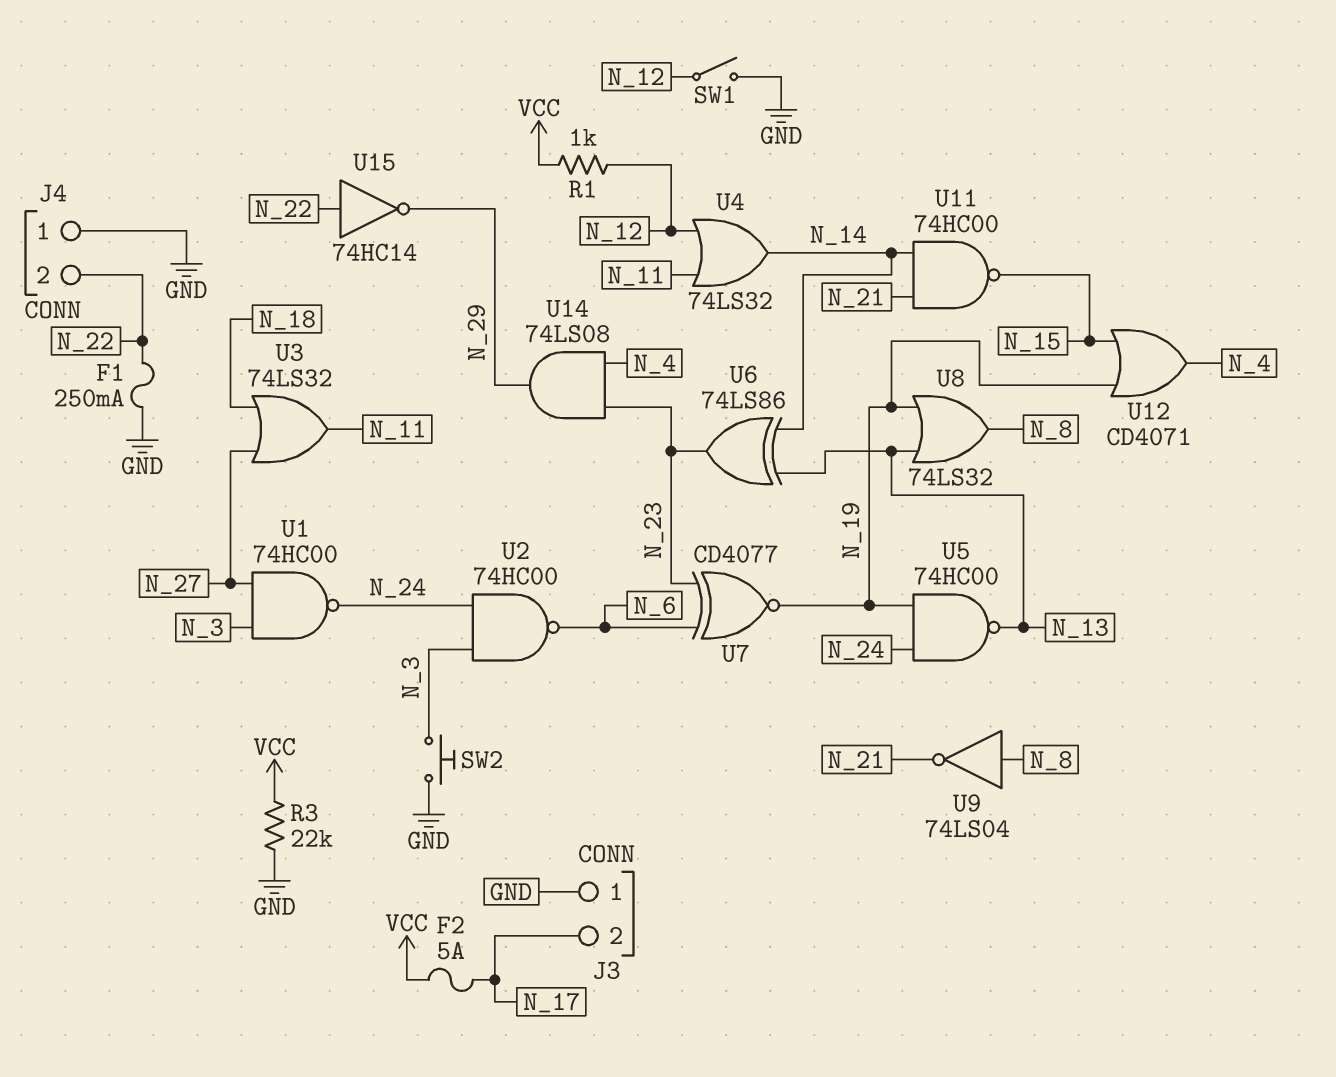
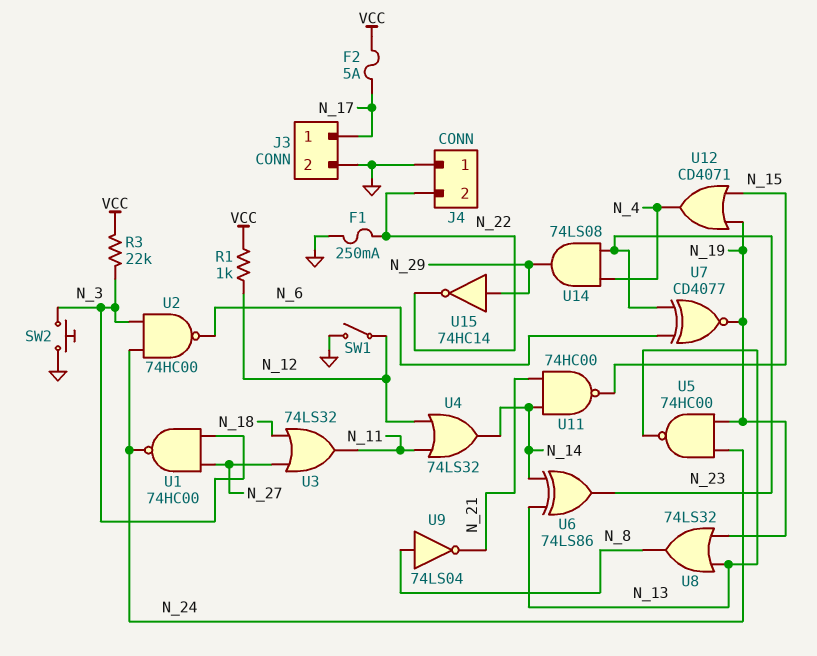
J3 pin 1: GND -> N_17
J3 pin 2: N_17 -> GND
R3: 22k (GND, VCC) -> 22k (N_3, VCC)
U15: NOT 74HC14 (in N_22, out N_29) -> NOT 74HC14 (in N_29, out N_22)

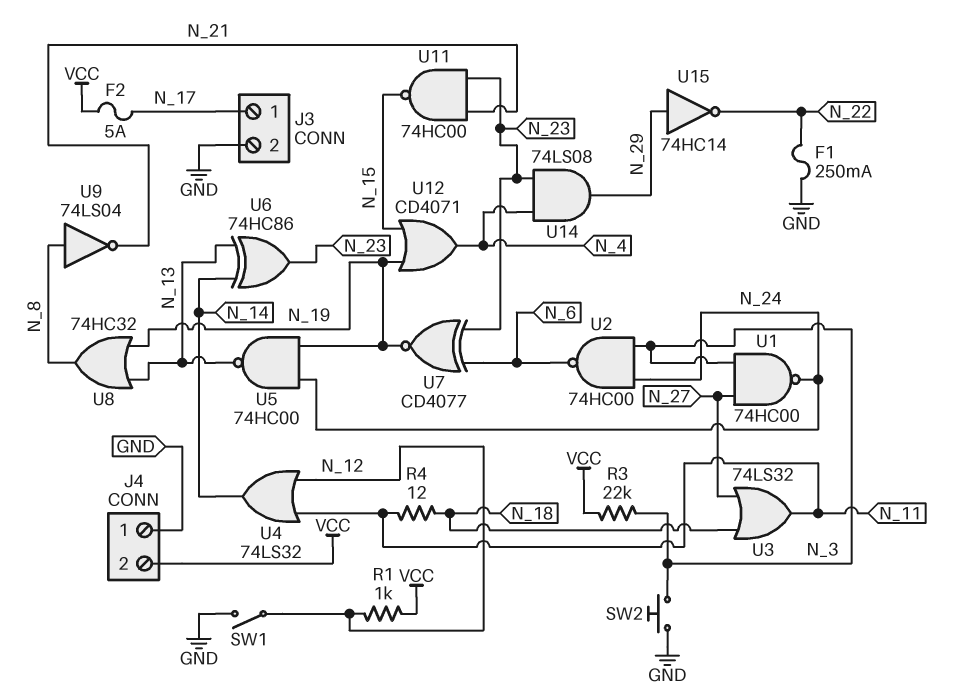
J4 pin 2: N_22 -> VCC
R4: none -> 12 (N_11, N_18)
U6: XOR 74LS86 (in N_13, in N_14, out N_23) -> XOR 74HC86 (in N_13, in N_14, out N_23)
U8: OR 74LS32 (in N_13, in N_19, out N_8) -> OR 74HC32 (in N_13, in N_19, out N_8)
U11: NAND 74HC00 (in N_14, in N_21, out N_15) -> NAND 74HC00 (in N_21, in N_23, out N_15)

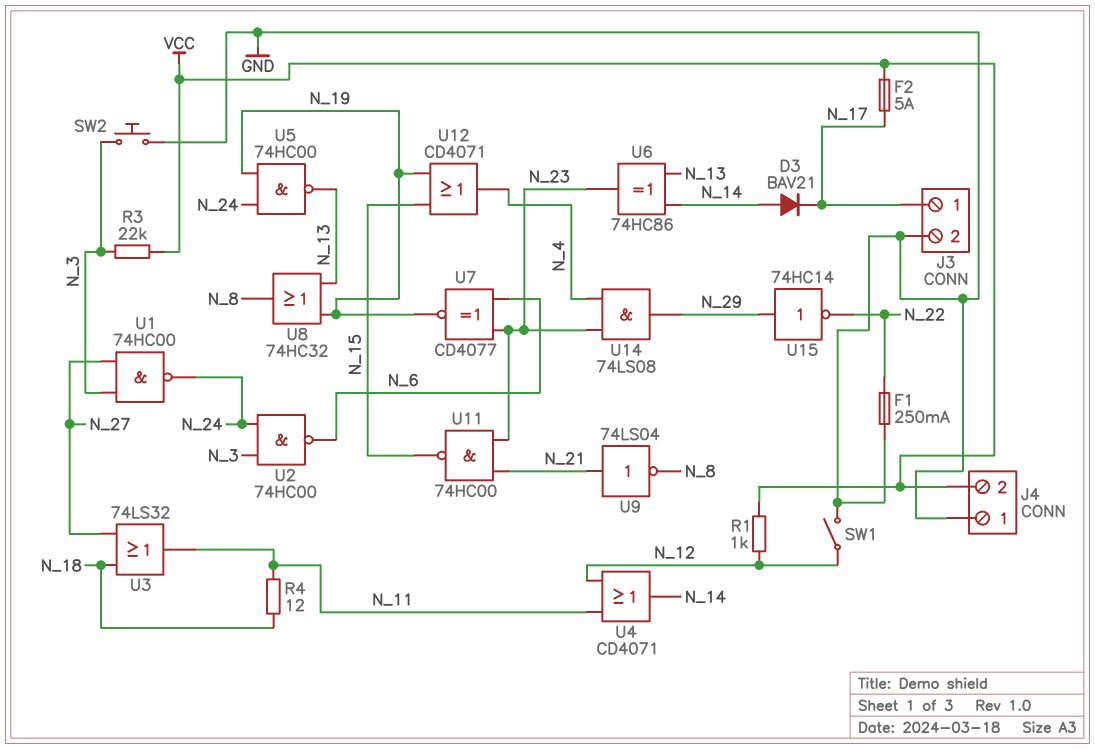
D3: none -> diode BAV21 (A N_14, K N_17)
U4: OR 74LS32 (in N_11, in N_12, out N_14) -> OR CD4071 (in N_11, in N_12, out N_14)
U9: NOT 74LS04 (in N_8, out N_21) -> NOT 74LS04 (in N_21, out N_8)

